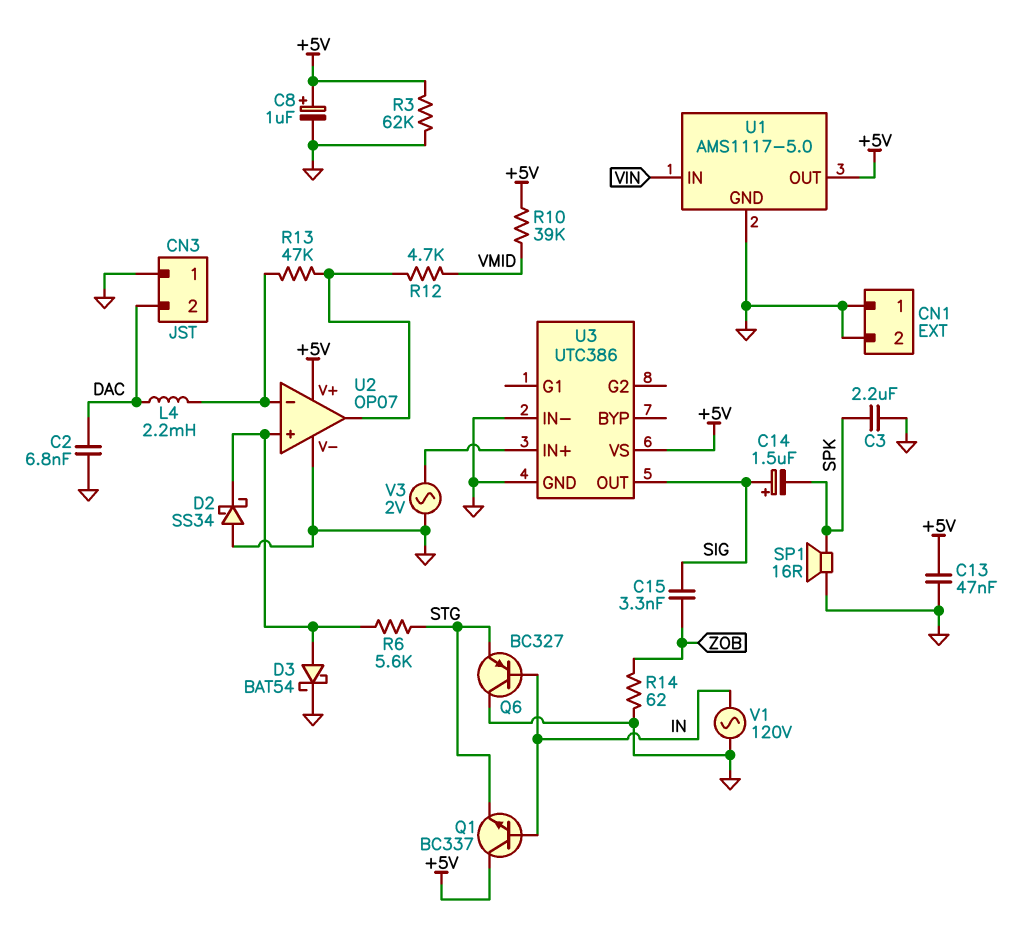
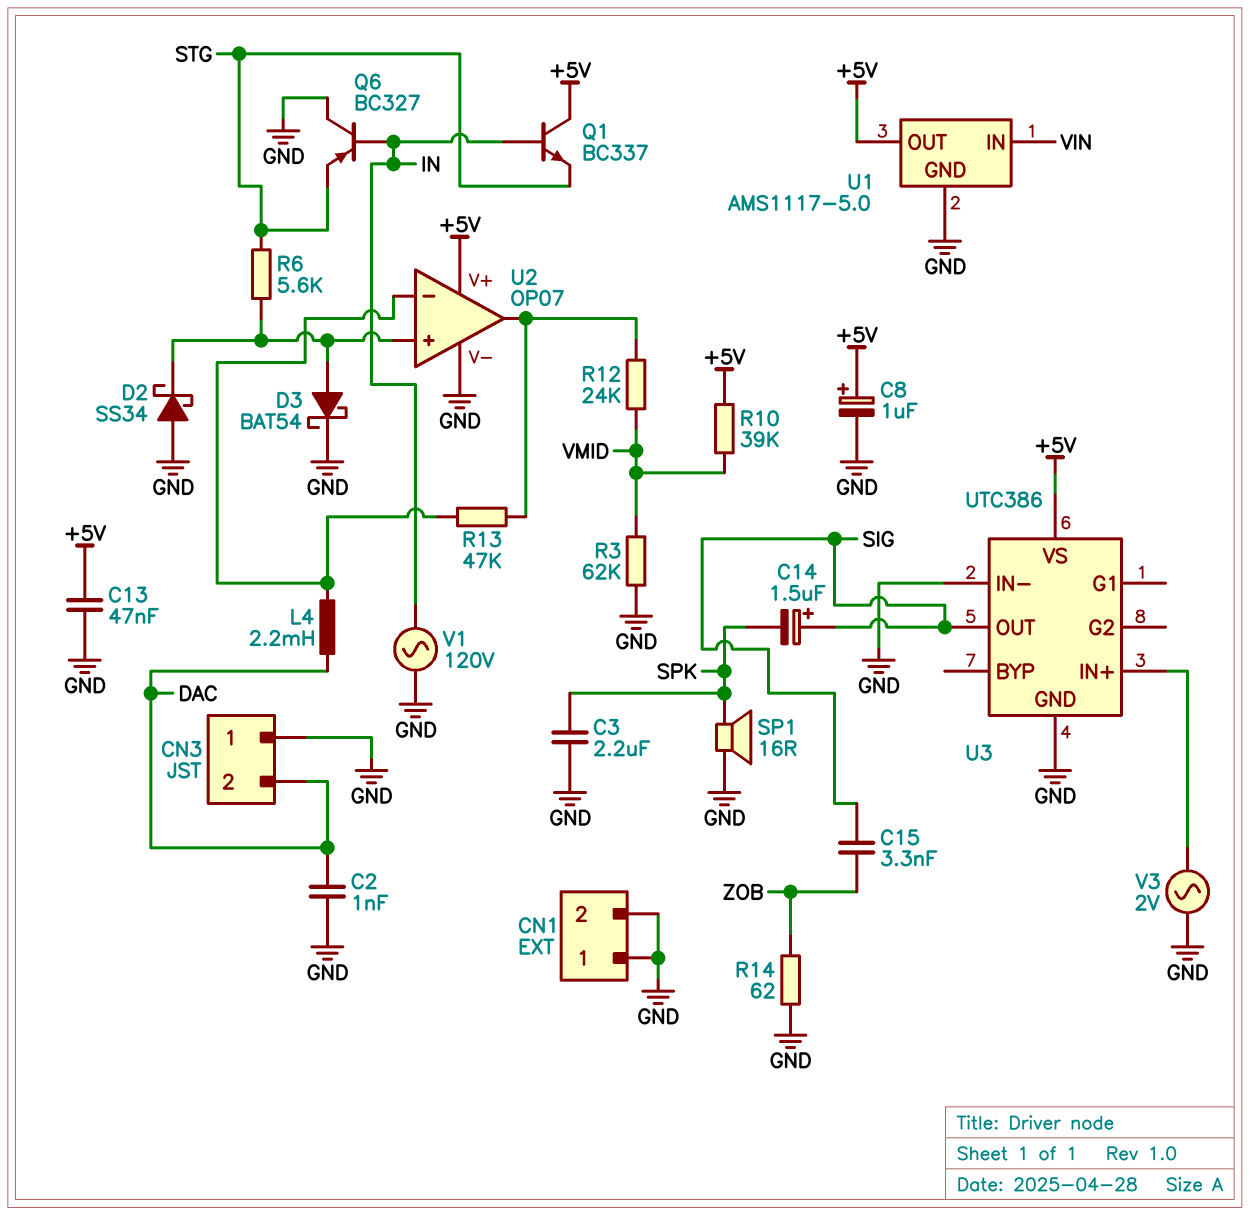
C2: 6.8nF (DAC, GND) -> 1nF (DAC, GND)
R3: 62k (+5V, GND) -> 62k (GND, VMID)
R12: 4.7k (U2/out, VMID) -> 24k (U2/out, VMID)

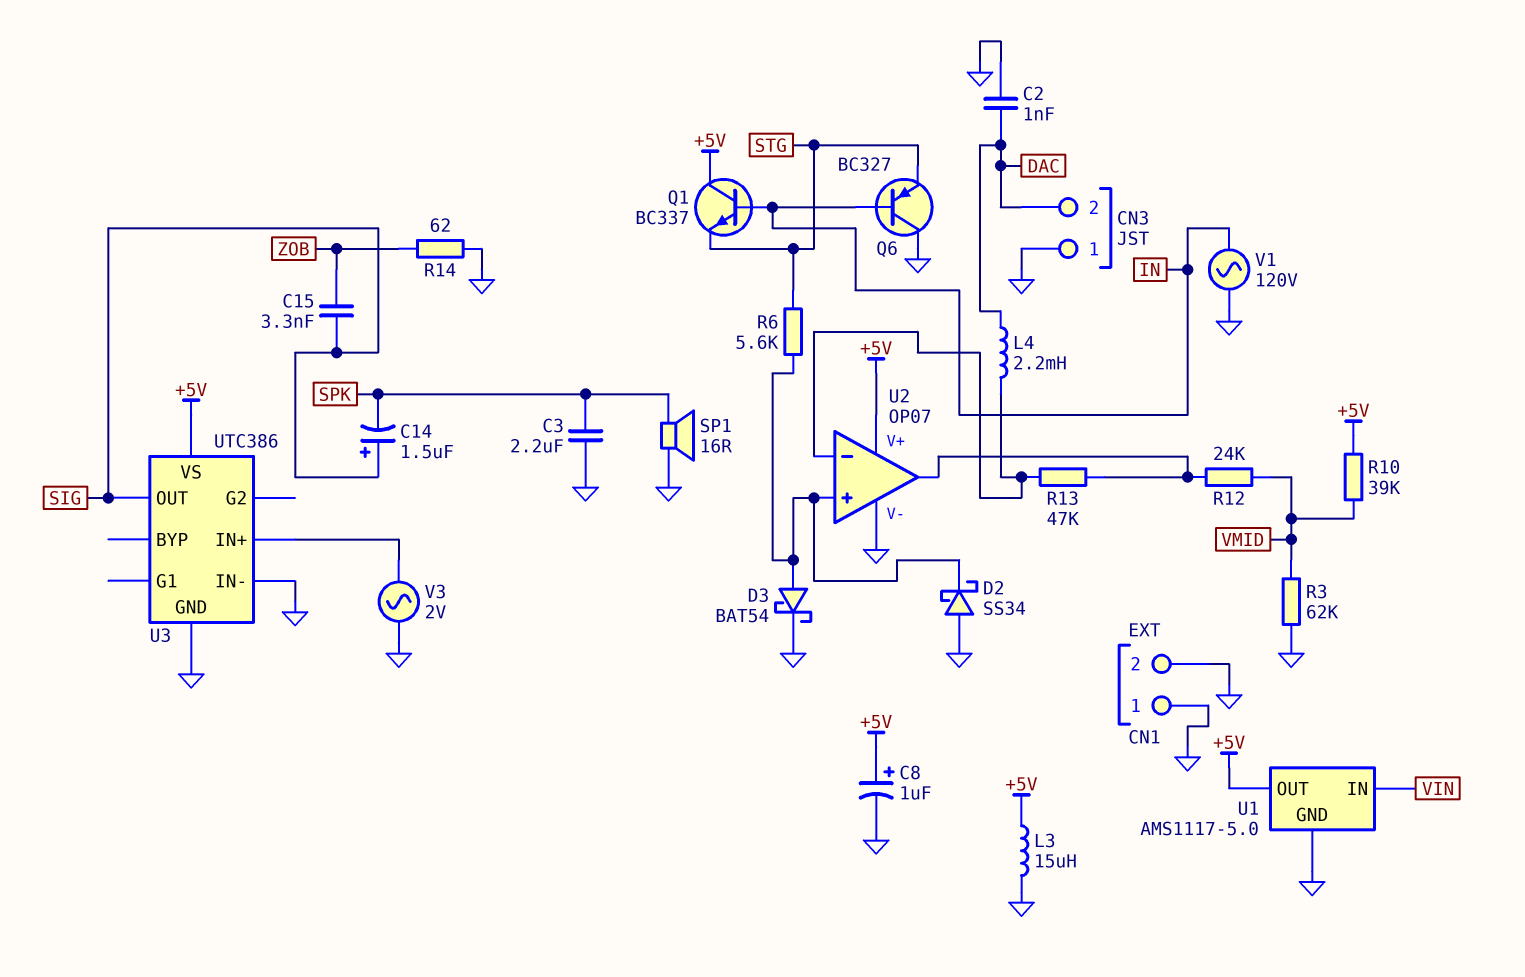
C13: 47nF (+5V, GND) -> none
L3: none -> 15uH (+5V, GND)

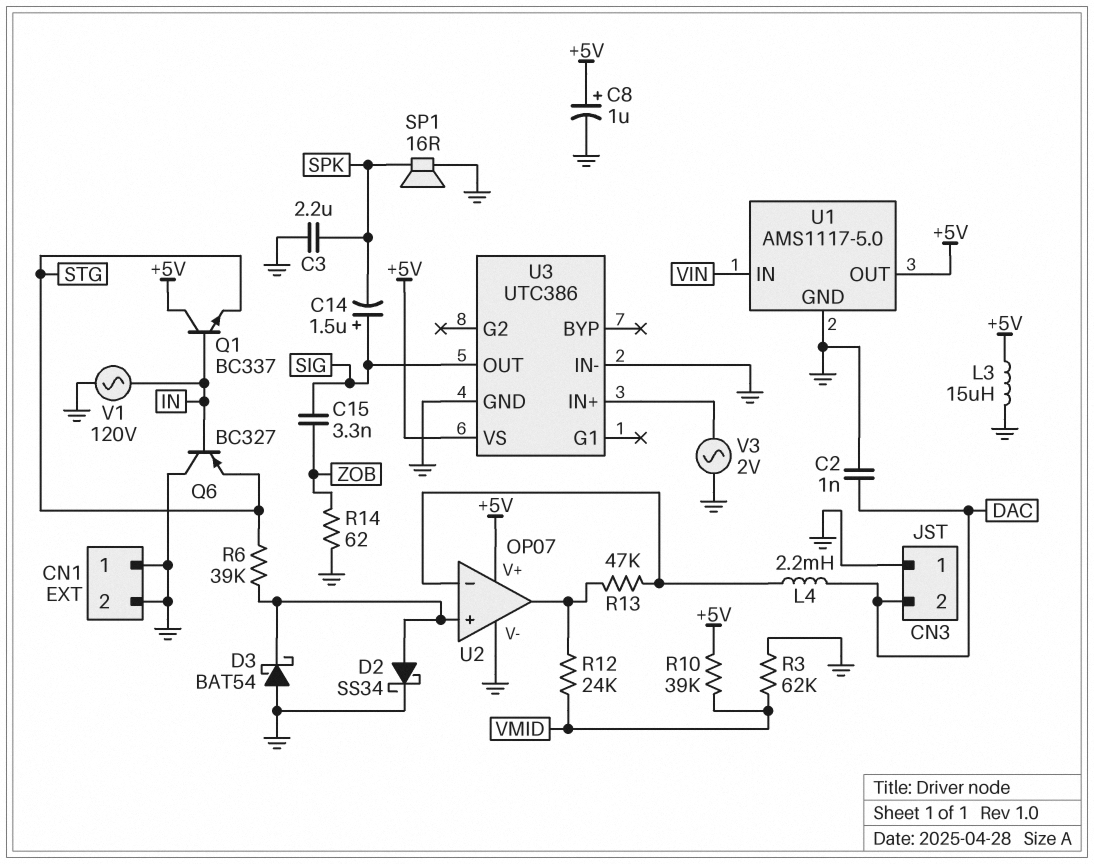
D2: schottky SS34 (A GND, K U2/in+) -> schottky SS34 (A U2/in+, K GND)
D3: schottky BAT54 (A U2/in+, K GND) -> schottky BAT54 (A GND, K U2/in+)
R6: 5.6k (STG, U2/in+) -> 39k (STG, U2/in+)

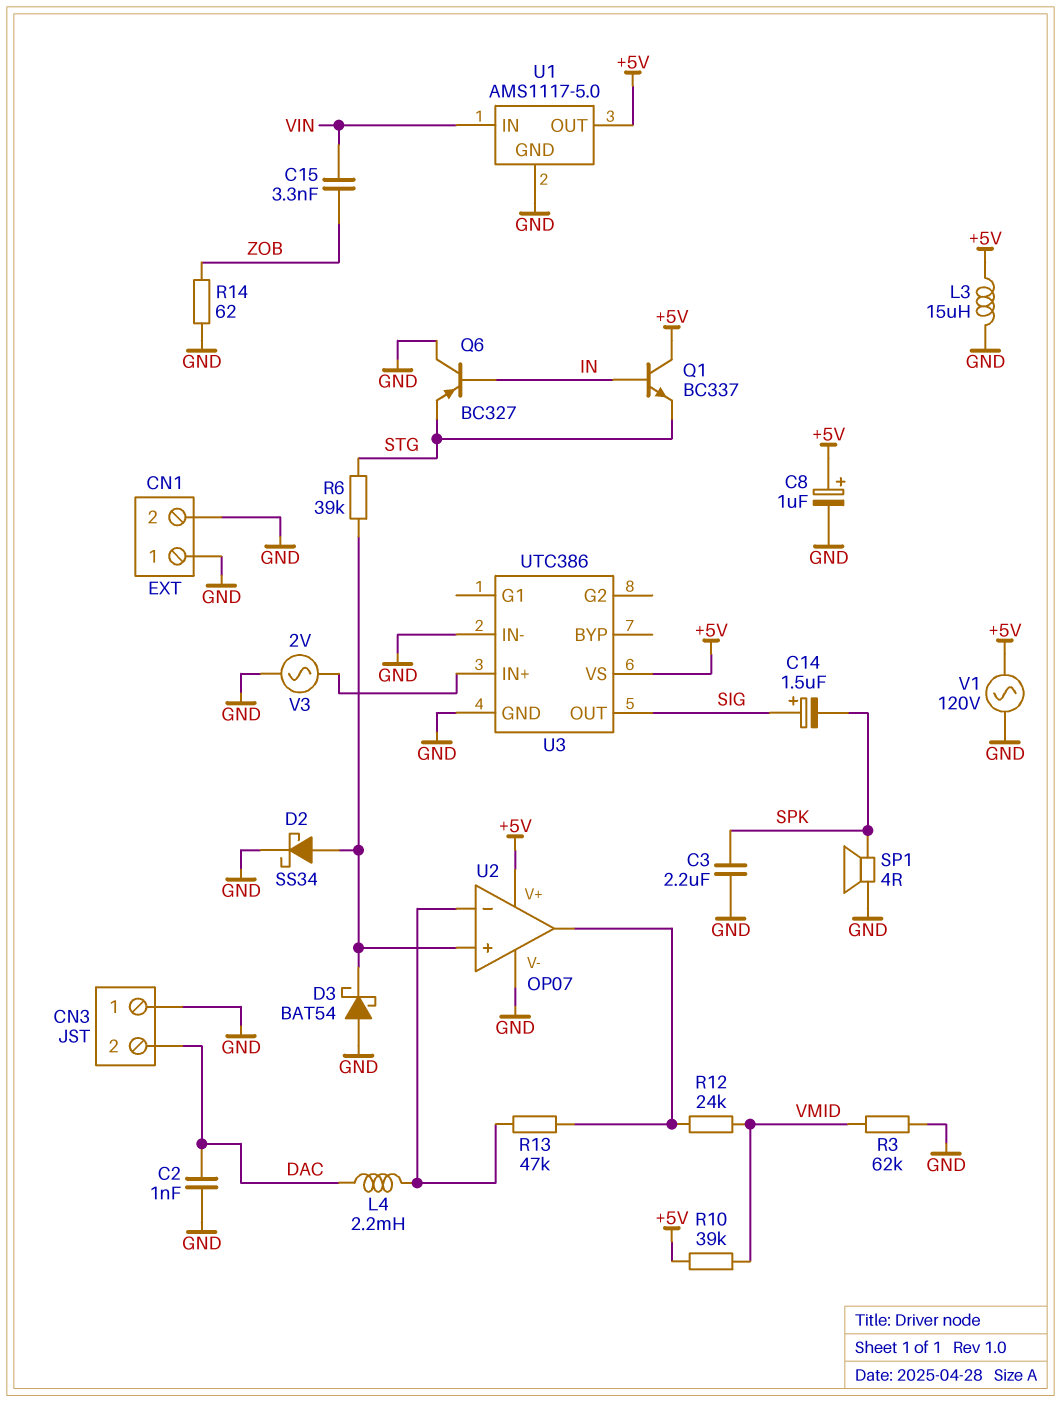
C15: 3.3nF (SIG, ZOB) -> 3.3nF (VIN, ZOB)
SP1: speaker 16R (GND, SPK) -> speaker 4R (GND, SPK)
V1: AC 120V (GND, IN) -> AC 120V (+5V, GND)

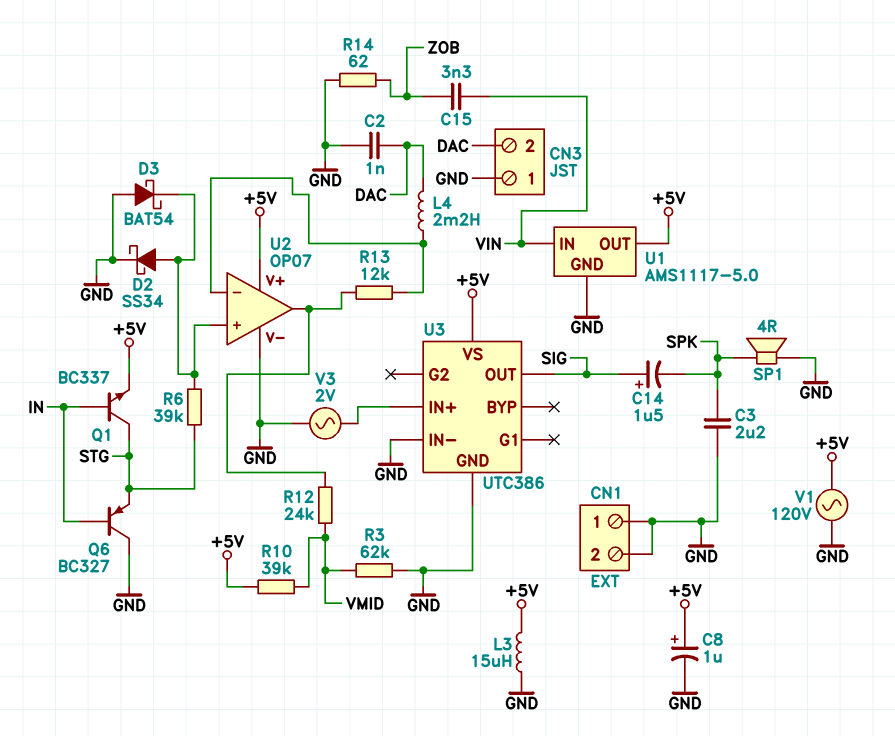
Q1: NPN BC337 (B IN, C +5V, E STG) -> NPN BC337 (B IN, C STG, E +5V)
R13: 47k (U2/in-, U2/out) -> 12k (U2/in-, U2/out)

